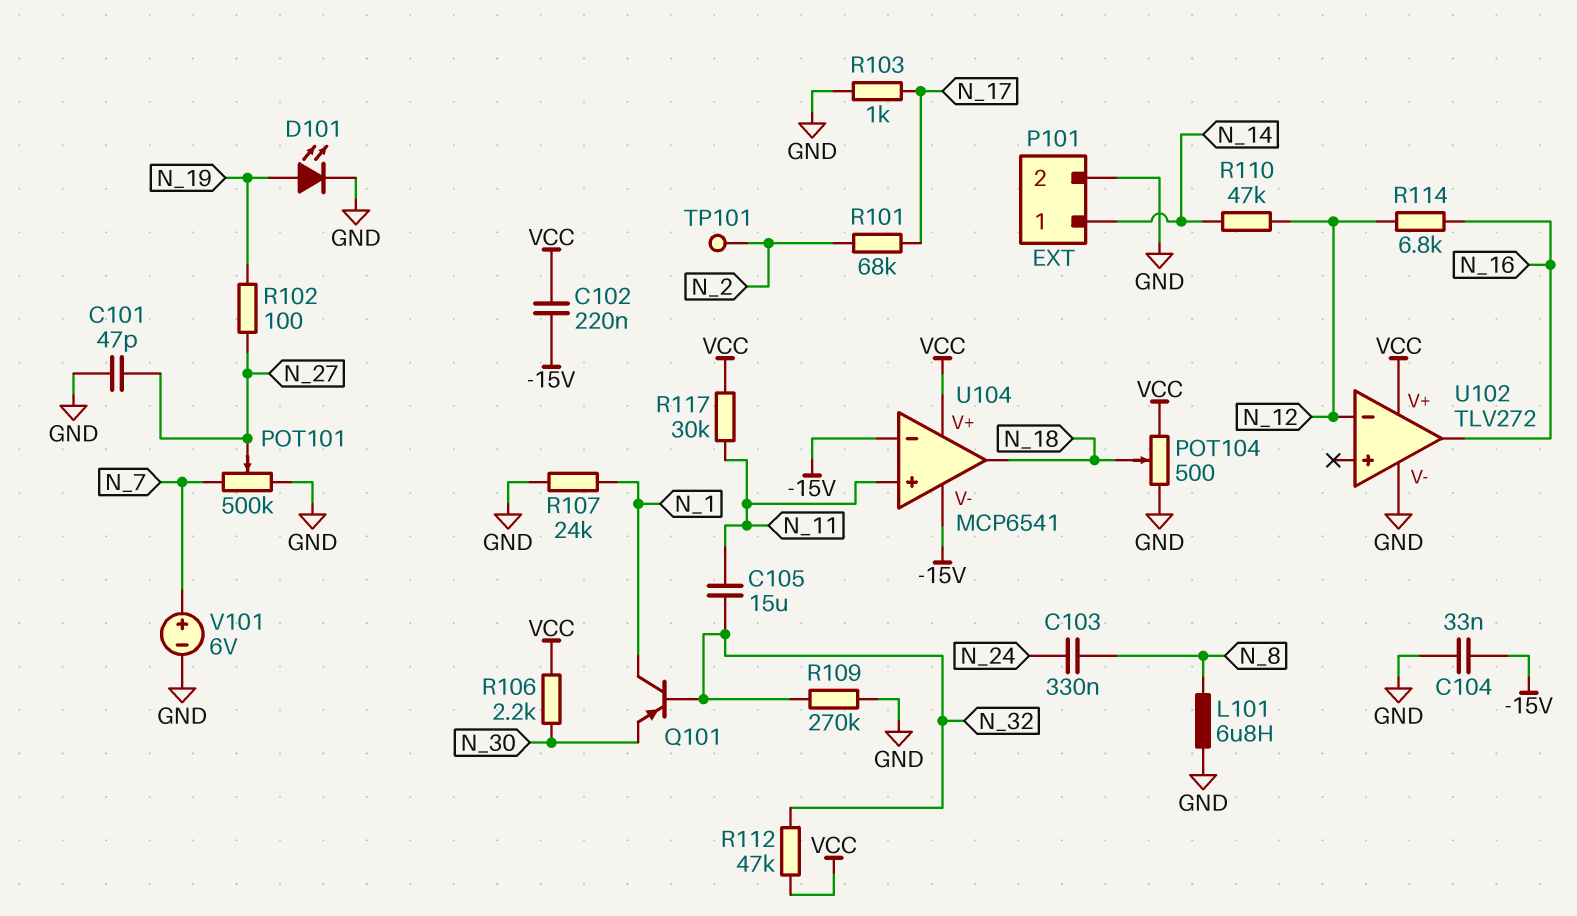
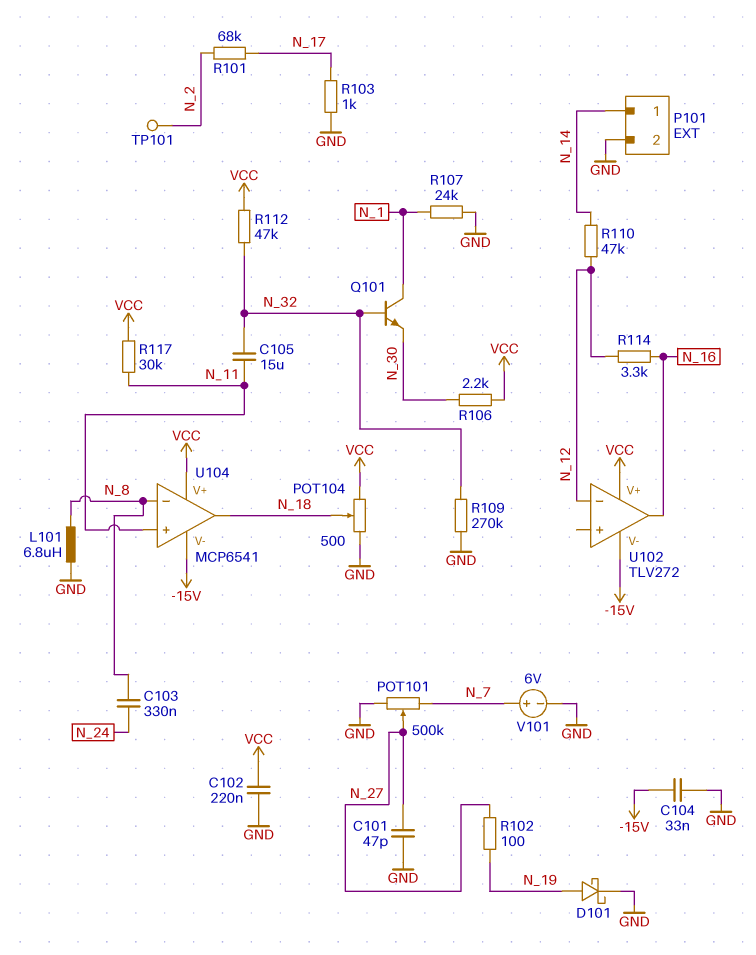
C102: 220nF (-15V, VCC) -> 220nF (GND, VCC)
D101: LED (A N_19, K GND) -> schottky (A N_19, K GND)
Q101: PNP (B N_32, C N_1, E N_30) -> NPN (B N_32, C N_1, E N_30)
R114: 6.8k (N_12, N_16) -> 3.3k (N_12, N_16)
U102 pin V-: GND -> -15V
U104 pin in-: -15V -> N_8

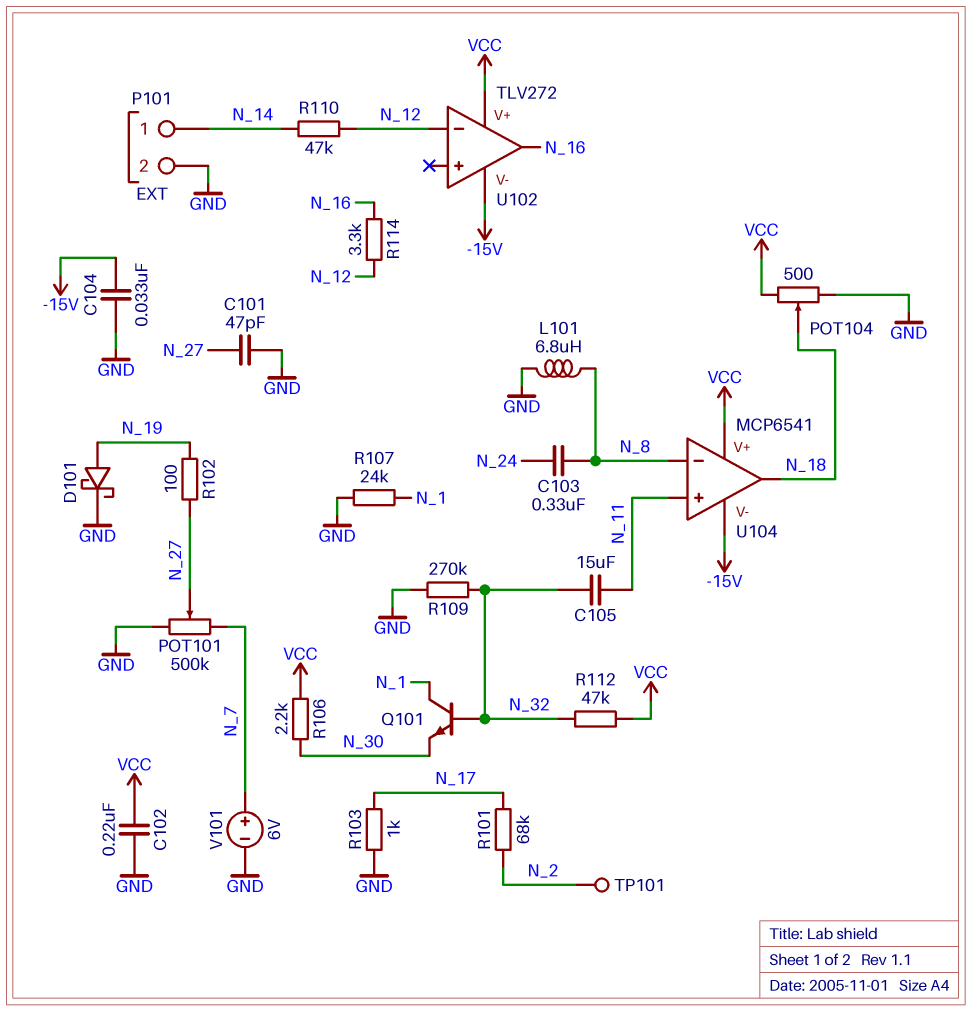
R117: 30k (N_11, VCC) -> none

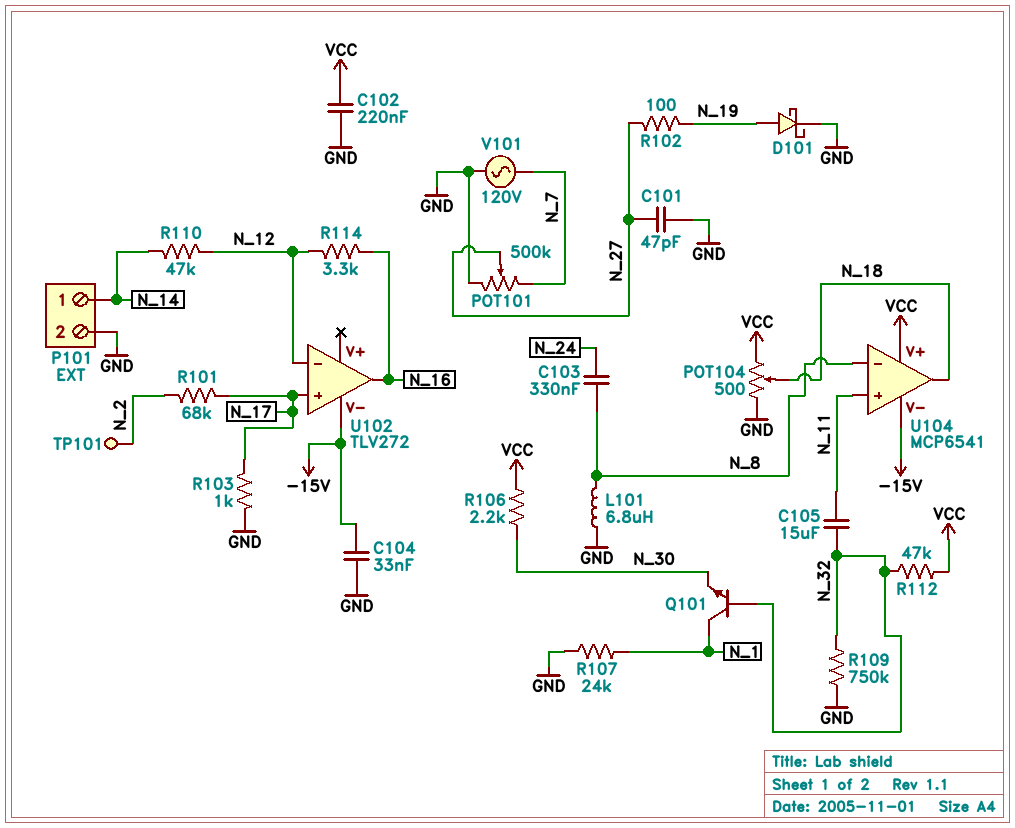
R109: 270k (GND, N_32) -> 750k (GND, N_32)
U102 pin V+: VCC -> none
U102 pin in+: none -> N_17
V101: 6V (plus N_7, minus GND) -> AC 120V (GND, N_7)

